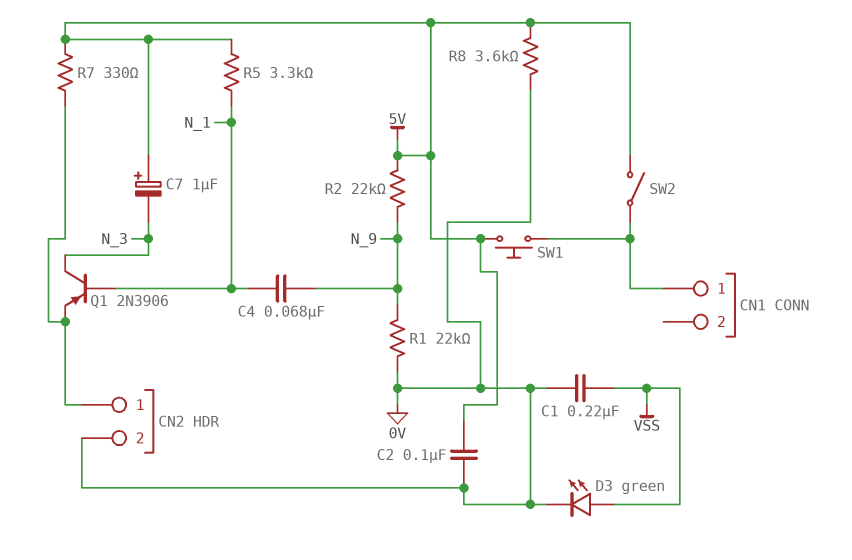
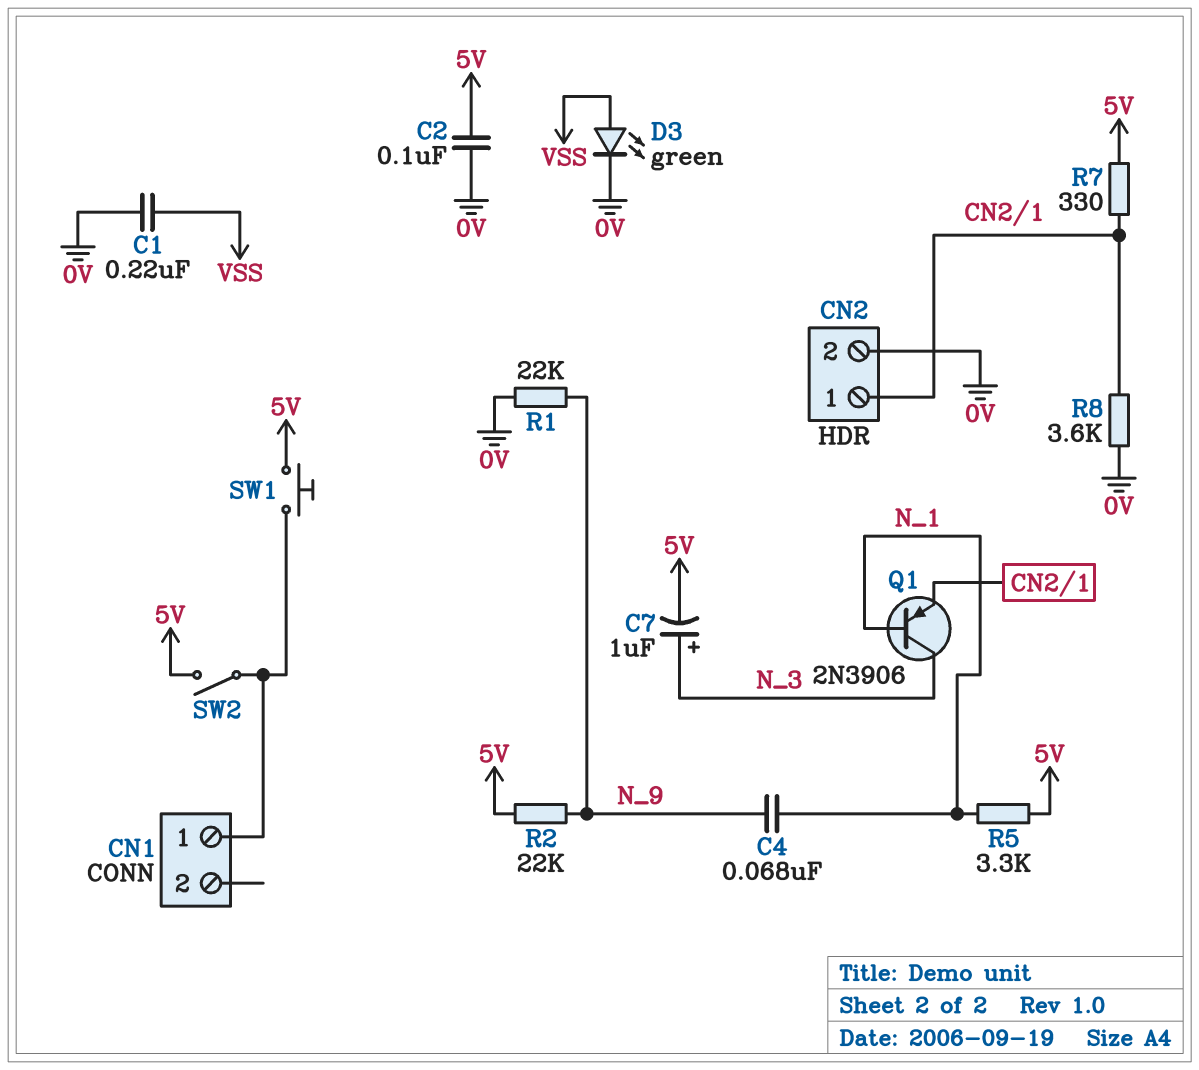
C7: 1uF (plus 5V, minus N_3) -> 1uF (plus N_3, minus 5V)
R8: 3.6k (0V, 5V) -> 3.6k (0V, CN2/1)

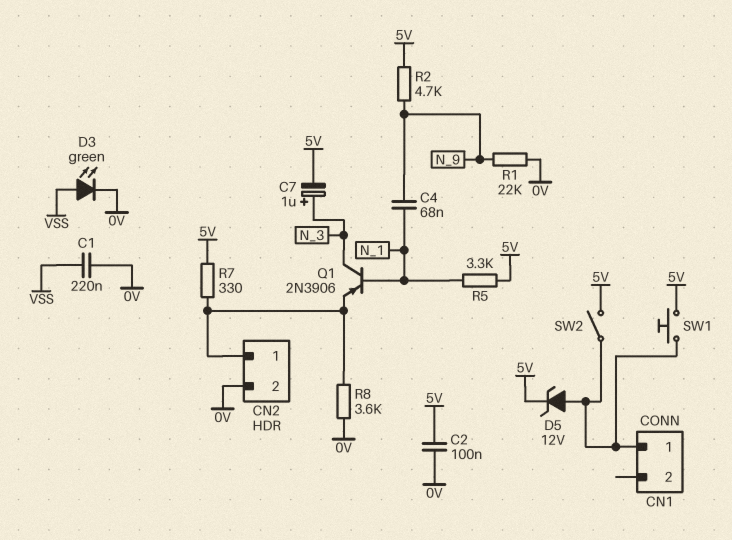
D5: none -> zener 12V (A CN1/1, K 5V)
R2: 22k (5V, N_9) -> 4.7k (5V, N_9)

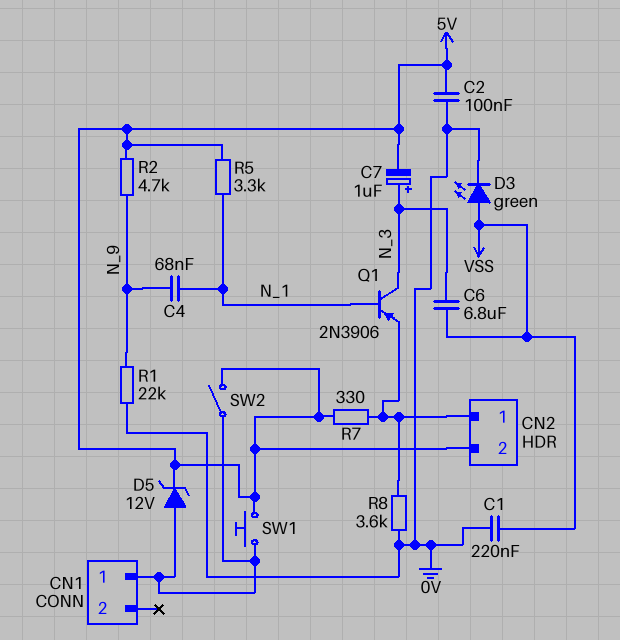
C6: none -> 6.8uF (N_3, VSS)
CN2 pin 2: 0V -> 5V

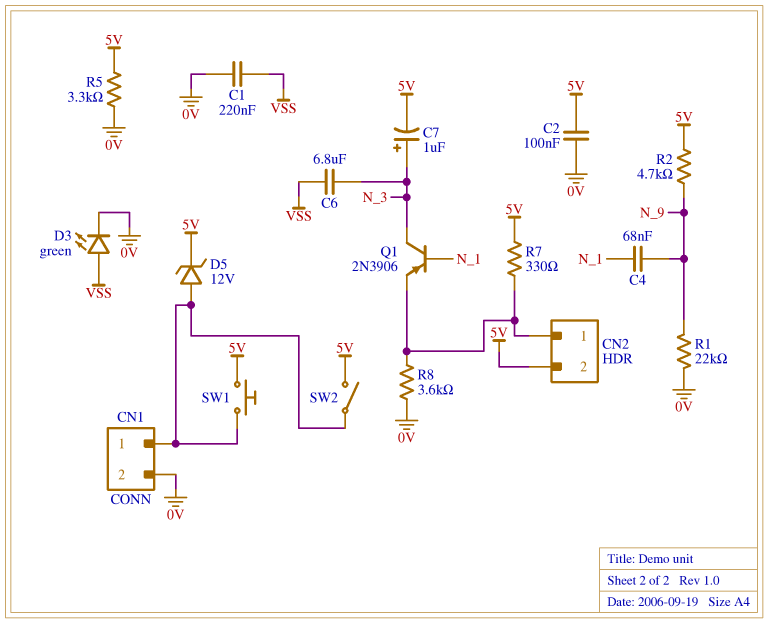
CN1 pin 2: none -> 0V
R5: 3.3k (5V, N_1) -> 3.3k (0V, 5V)

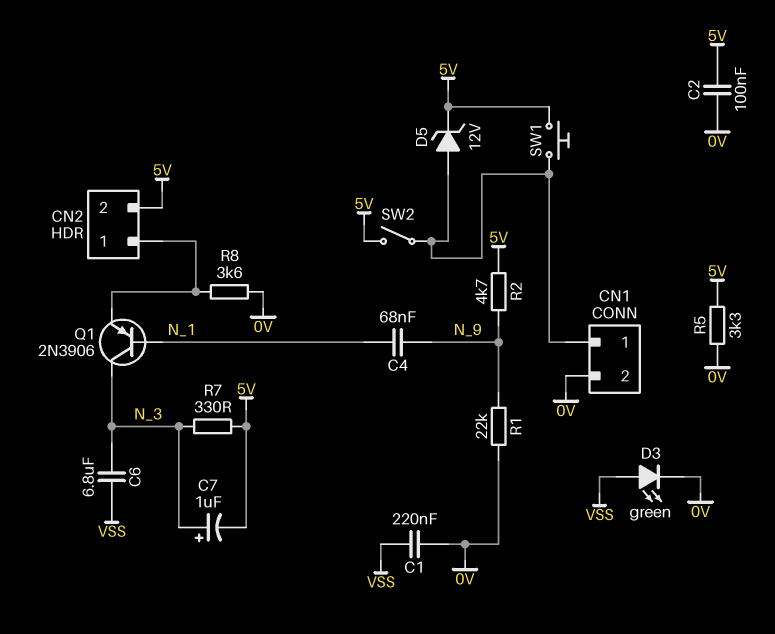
R7: 330 (5V, CN2/1) -> 330 (5V, N_3)

